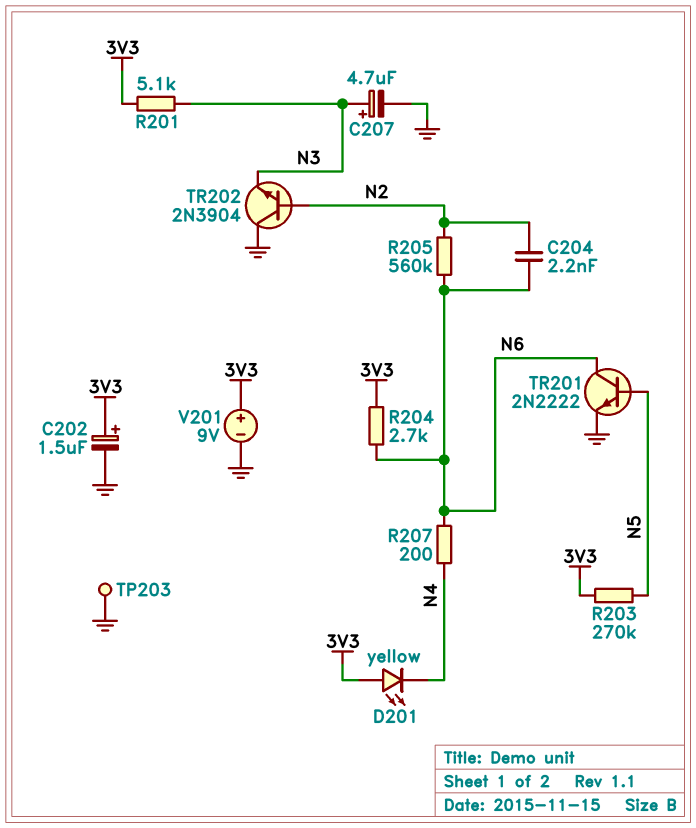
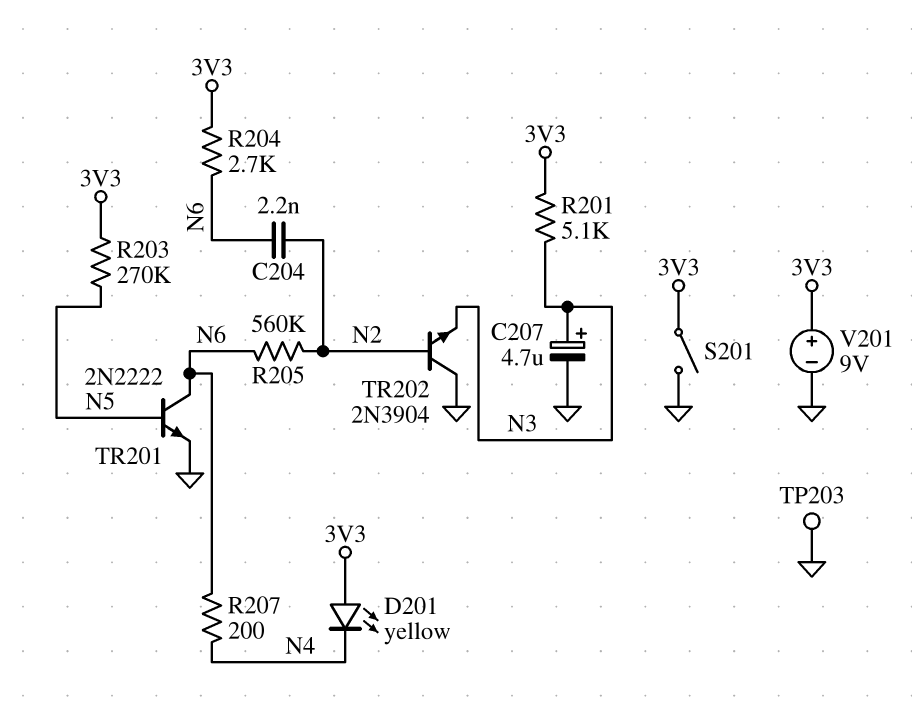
C202: 1.5uF (plus 3V3, minus GND) -> none
S201: none -> switch (3V3, GND)

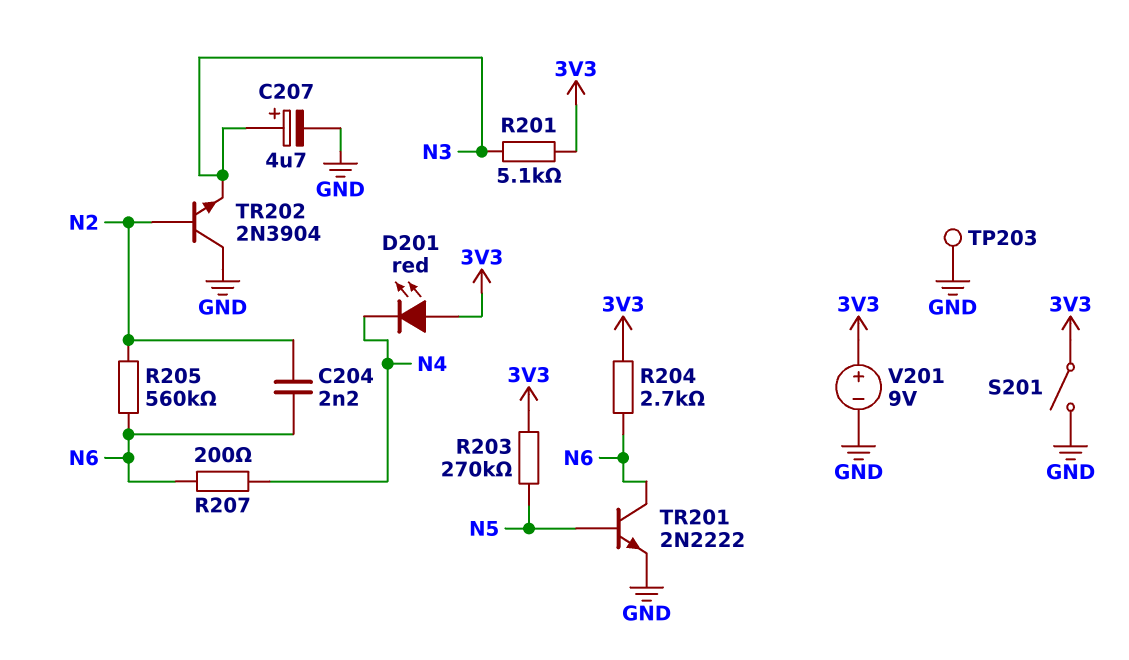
D201: LED yellow (A 3V3, K N4) -> LED red (A 3V3, K N4)

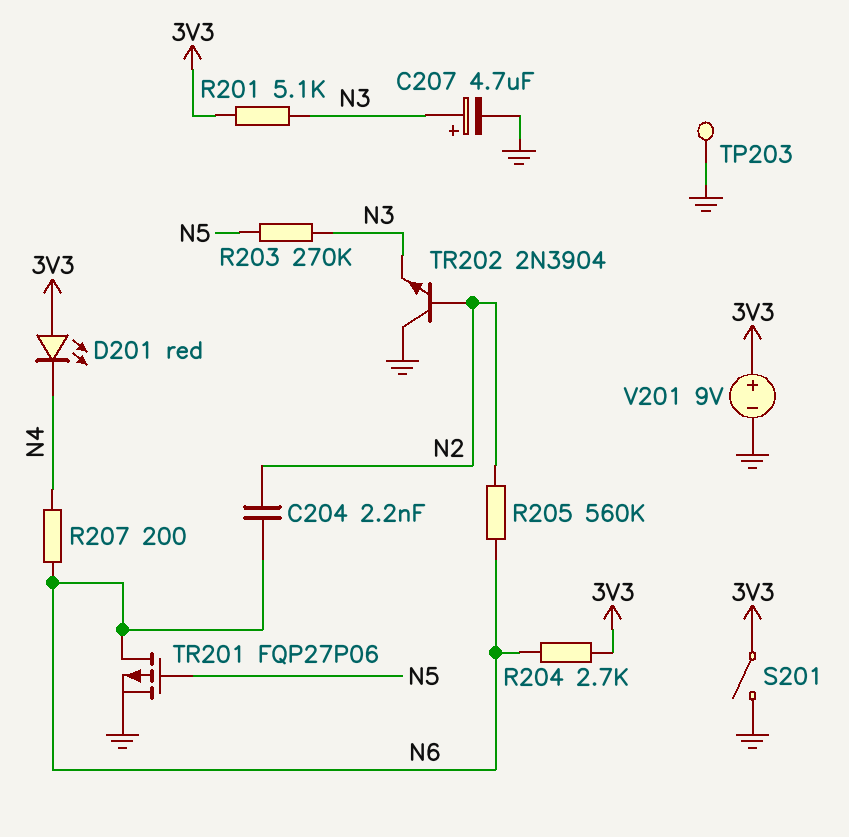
R203: 270k (3V3, N5) -> 270k (N3, N5)
TR201: NPN 2N2222 (B N5, C N6, E GND) -> PMOS FQP27P06 (G N5, D N6, S GND)

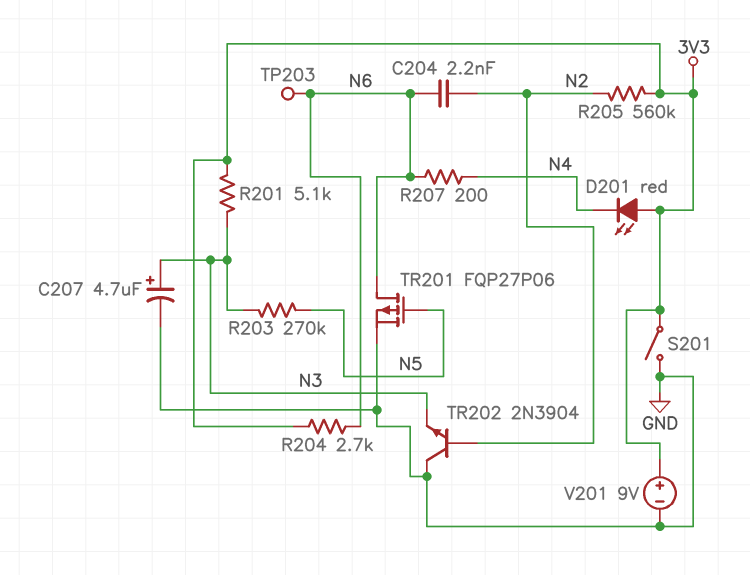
R205: 560k (N2, N6) -> 560k (3V3, N2)
TP203: test point (GND) -> test point (N6)

